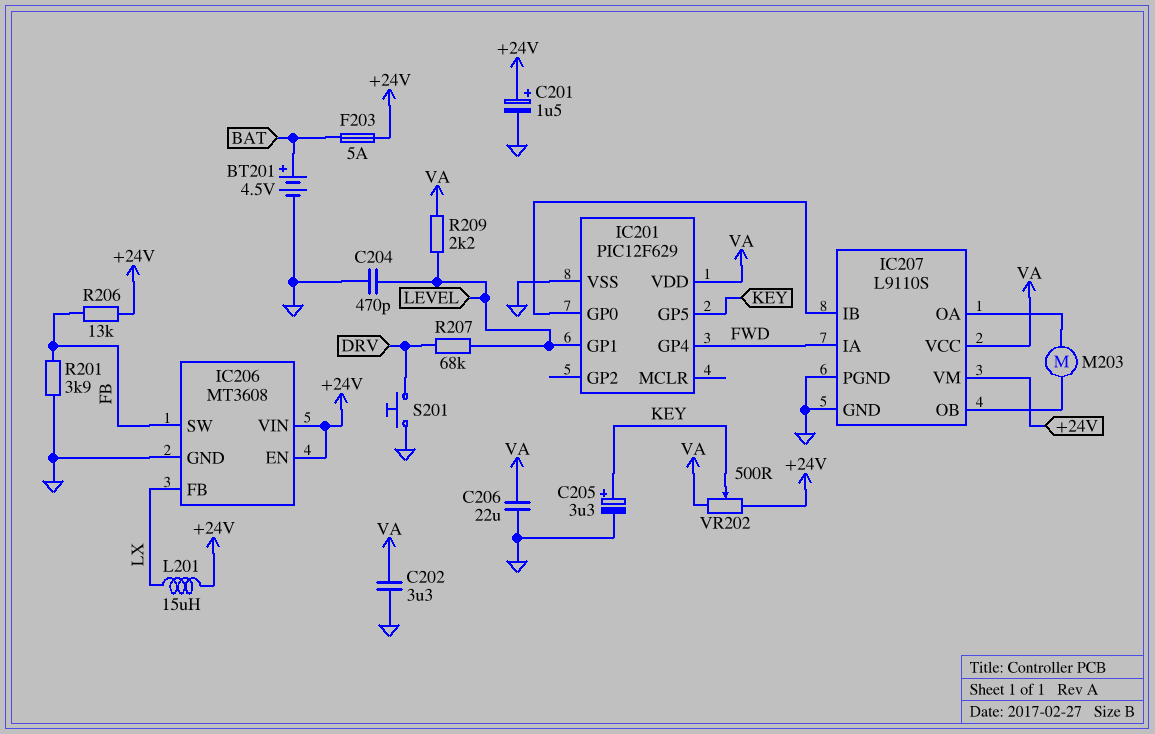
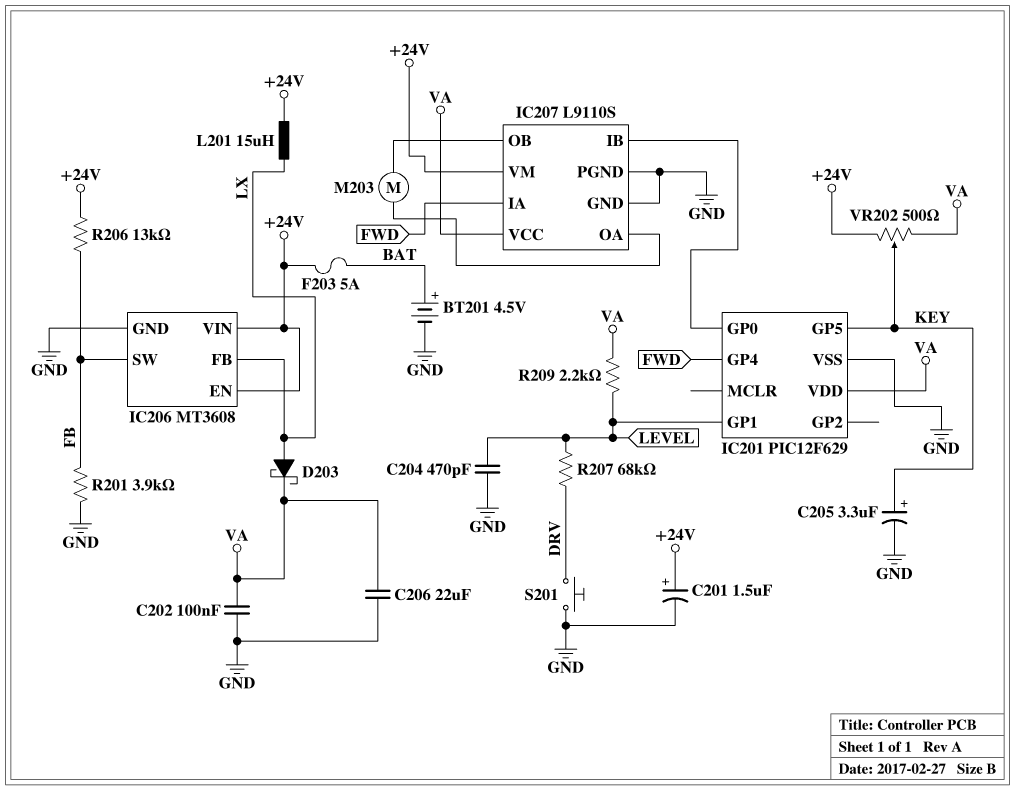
C202: 3.3uF (GND, VA) -> 100nF (GND, VA)
D203: none -> schottky (A LX, K VA)

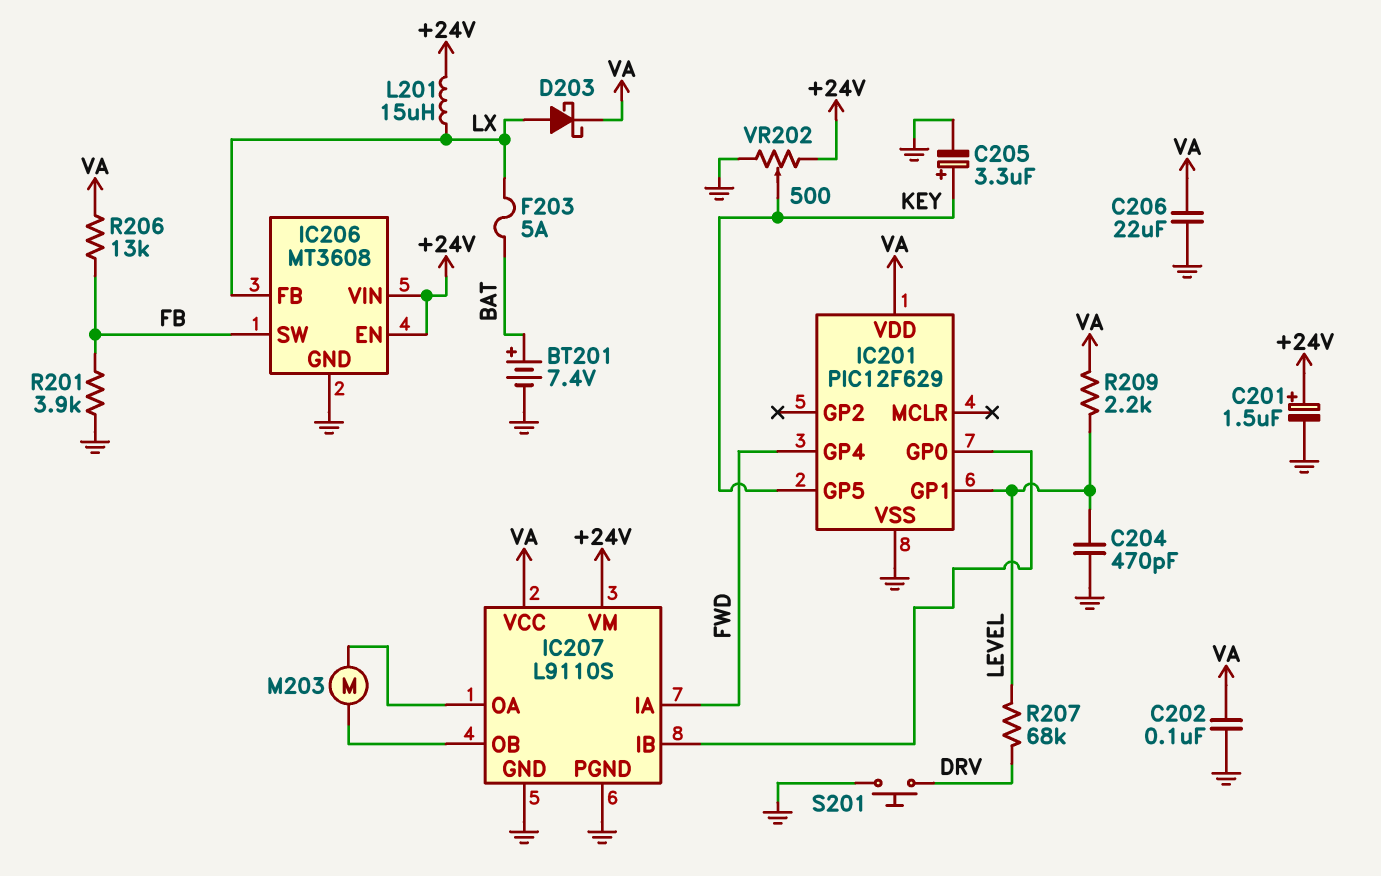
BT201: 4.5V (plus BAT, minus GND) -> 7.4V (plus BAT, minus GND)
F203: 5A (+24V, BAT) -> 5A (BAT, LX)
R206: 13k (+24V, FB) -> 13k (FB, VA)
VR202: 500 (+24V, VA, wiper KEY) -> 500 (+24V, GND, wiper KEY)

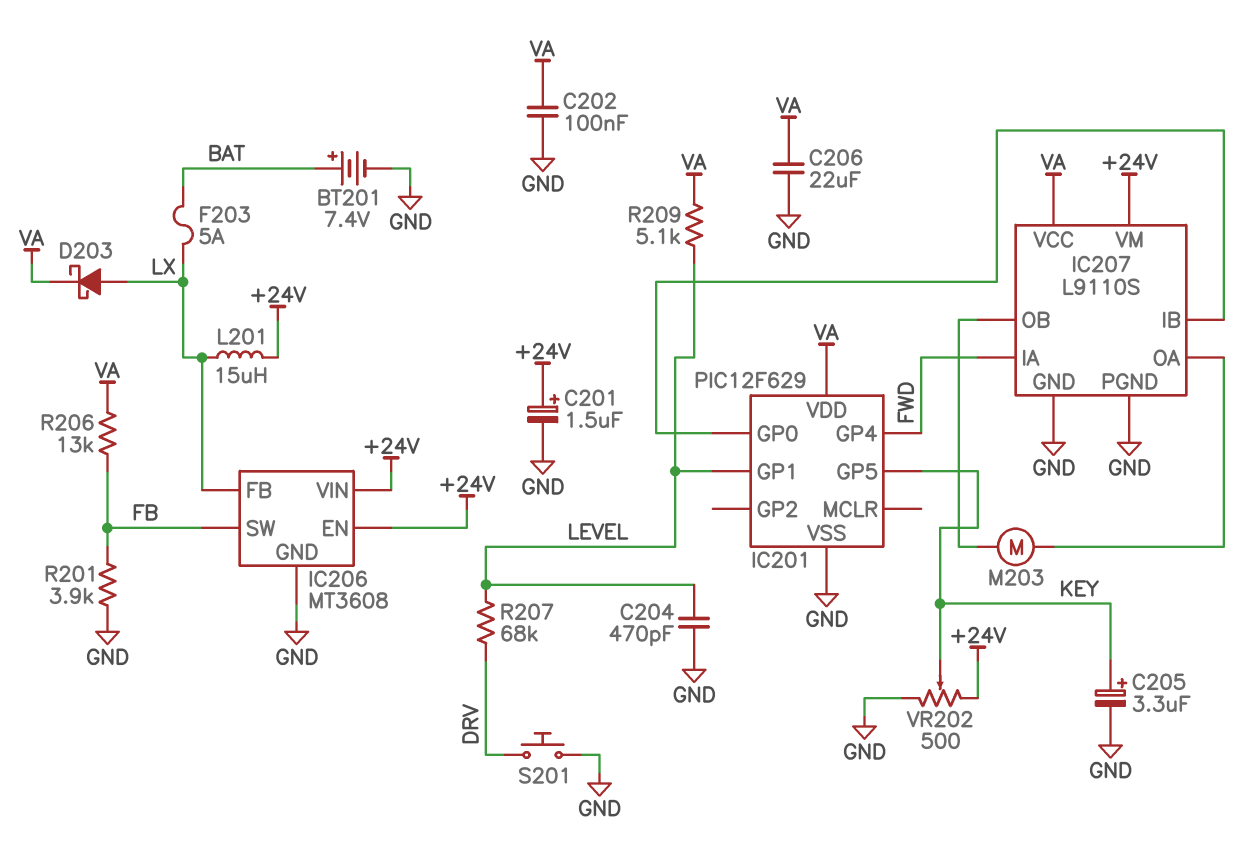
R209: 2.2k (LEVEL, VA) -> 5.1k (LEVEL, VA)

